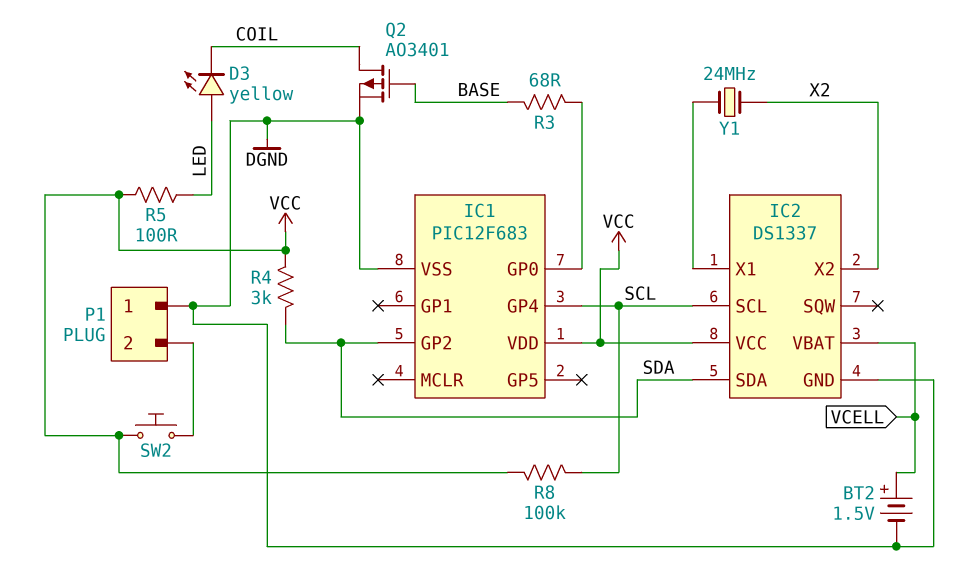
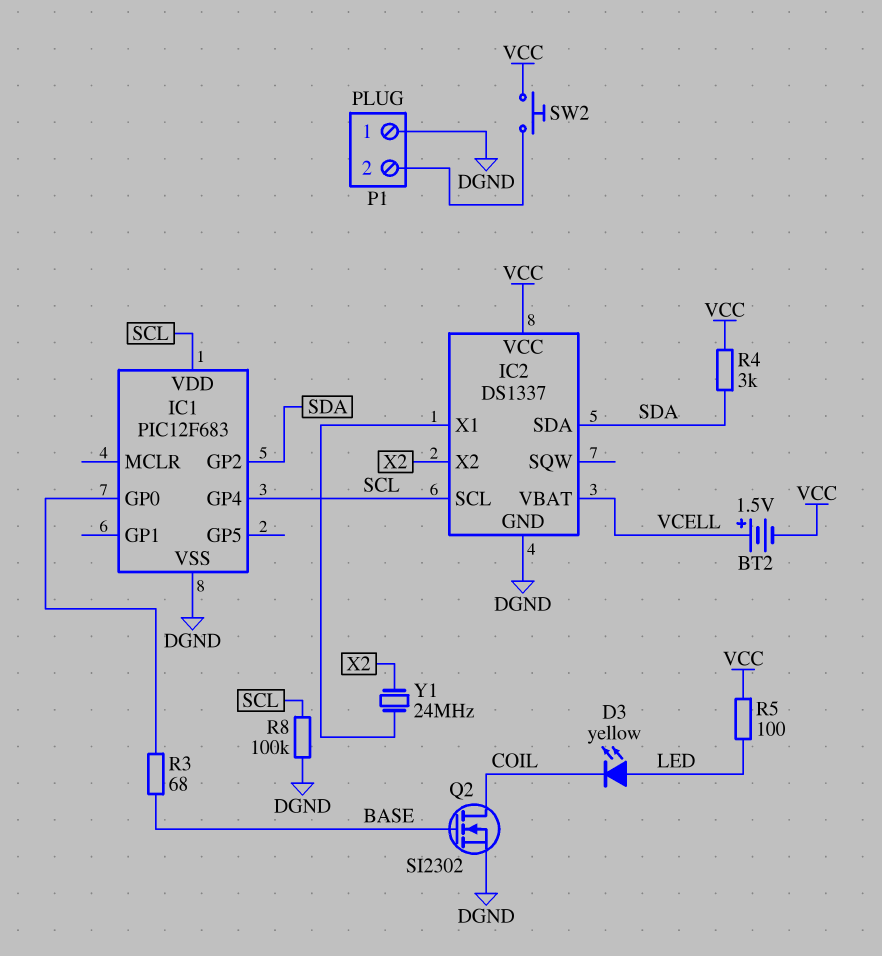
BT2: 1.5V (plus VCELL, minus DGND) -> 1.5V (plus VCELL, minus VCC)
IC1 pin VDD: VCC -> SCL
Q2: PMOS AO3401 (G BASE, D COIL, S DGND) -> NMOS SI2302 (G BASE, D COIL, S DGND)
R8: 100k (SCL, VCC) -> 100k (DGND, SCL)

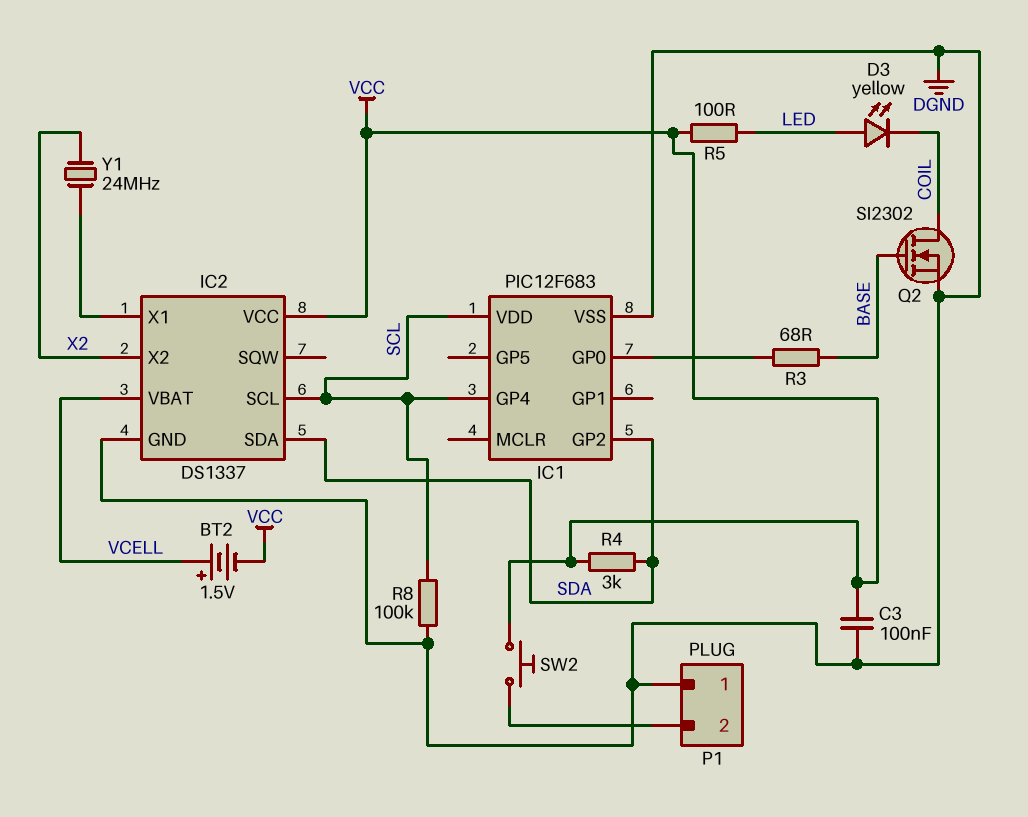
C3: none -> 100nF (DGND, VCC)

